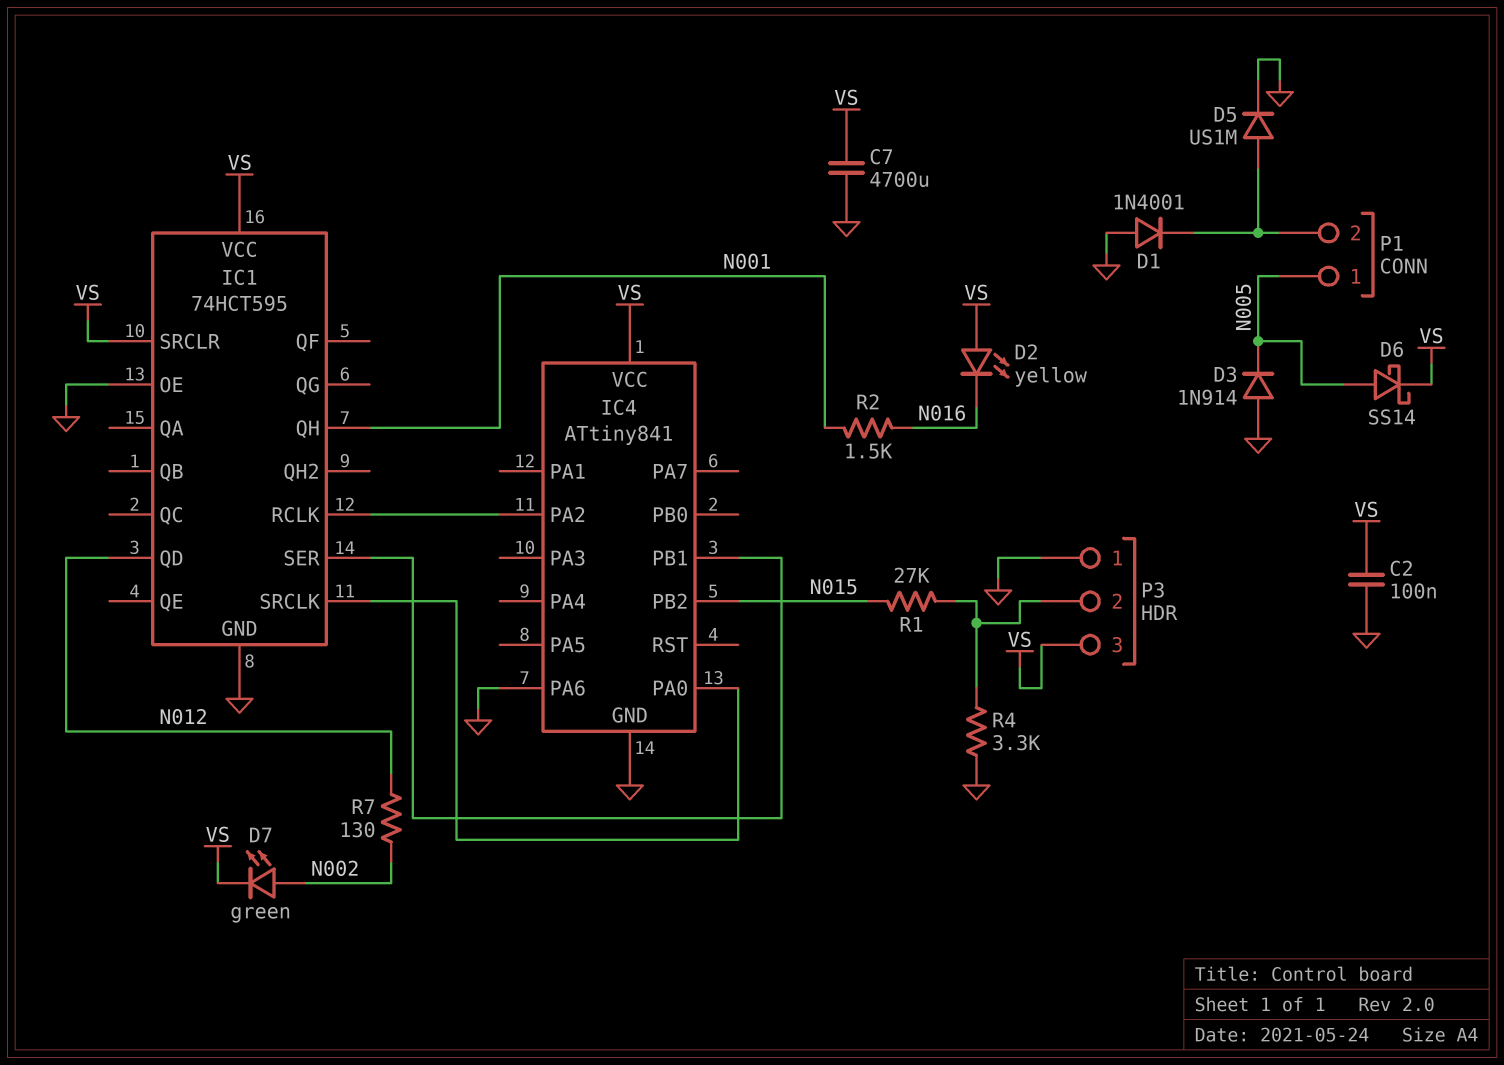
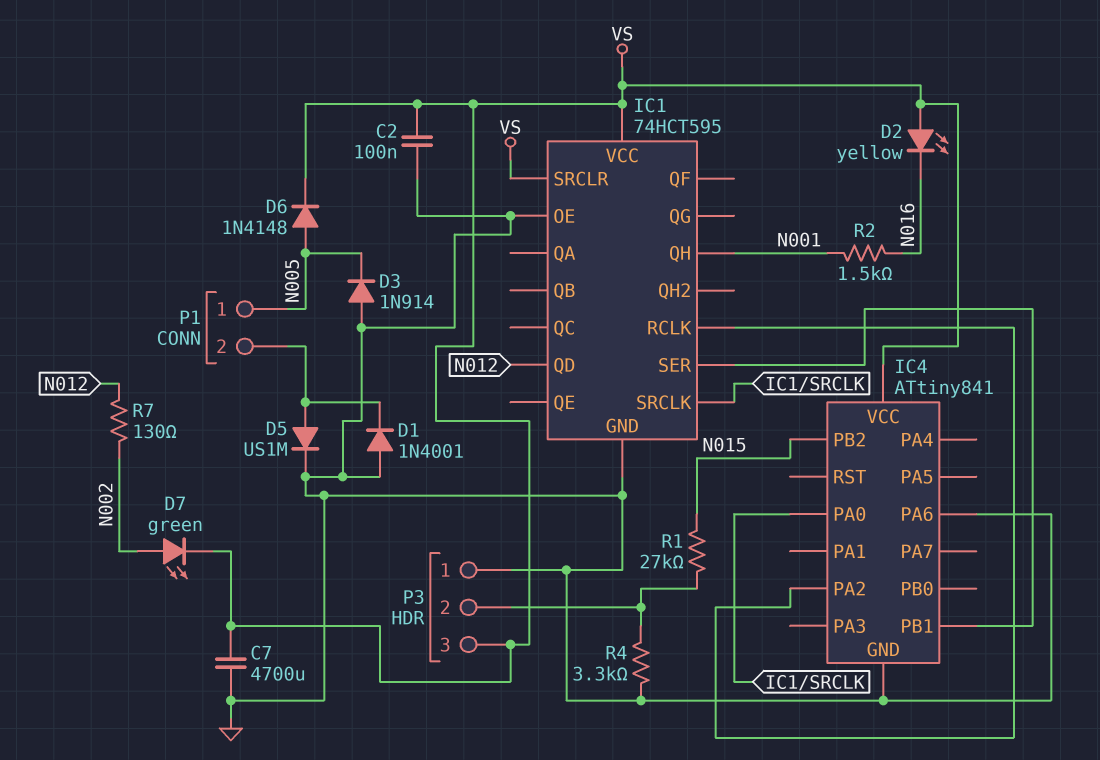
D6: schottky SS14 (A N005, K VS) -> diode 1N4148 (A N005, K VS)

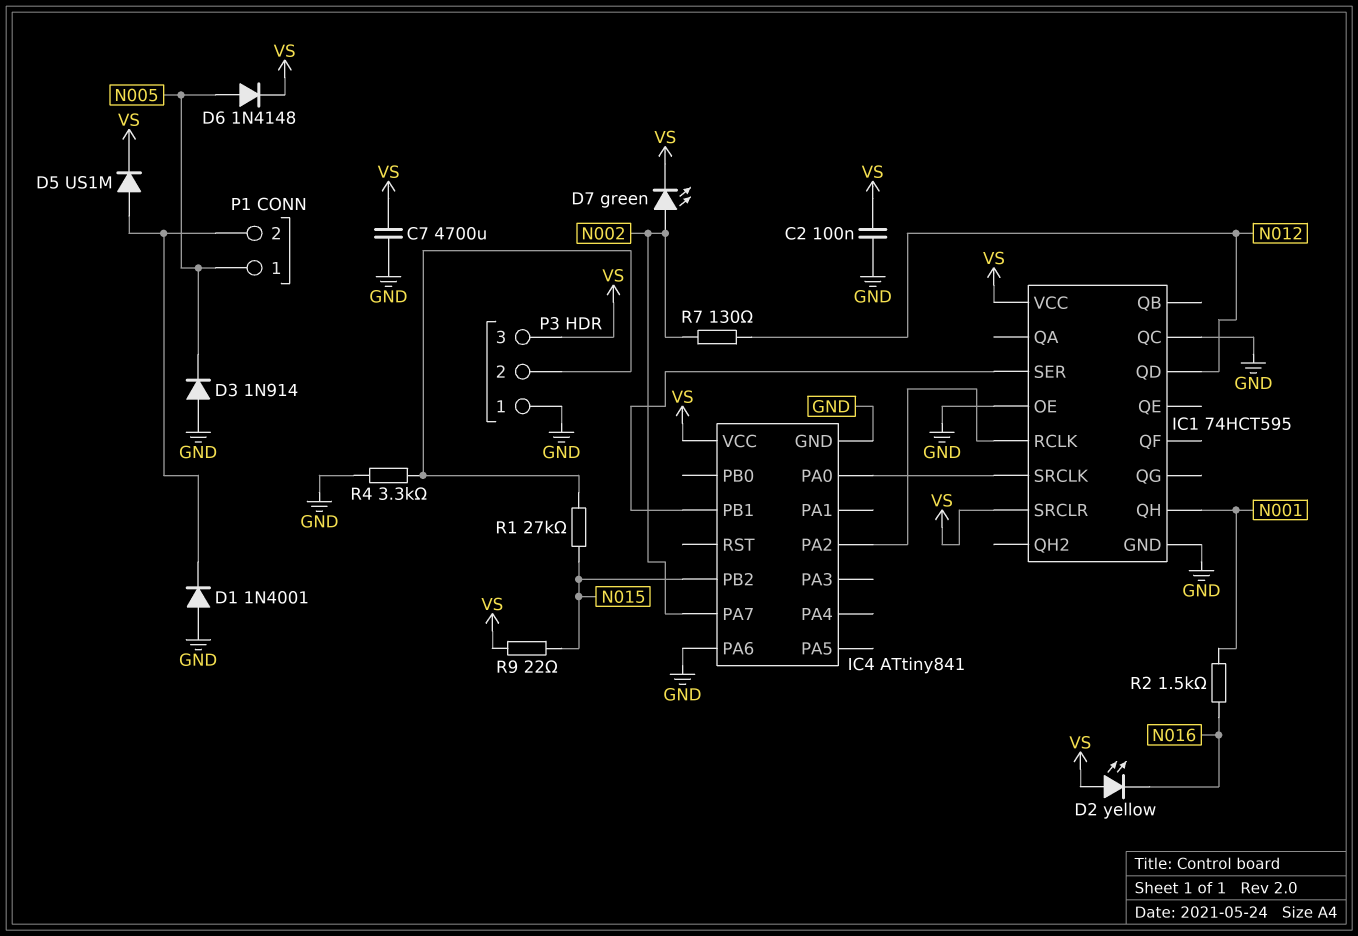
D5: diode US1M (A P1/2, K GND) -> diode US1M (A P1/2, K VS)
IC1 pin QC: none -> GND
IC4 pin PA7: none -> N002
R9: none -> 22 (N015, VS)

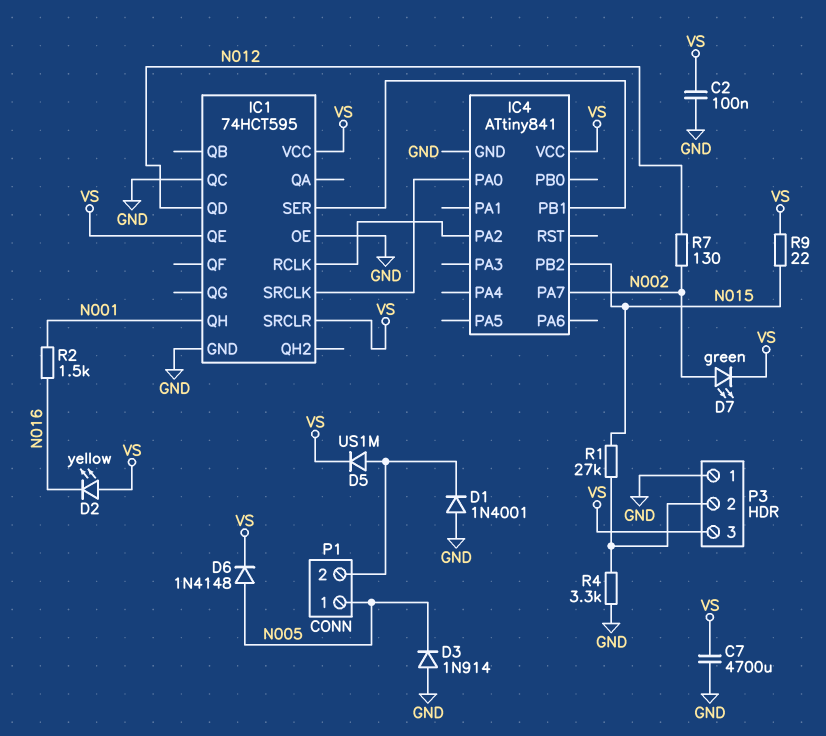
IC1 pin QE: none -> VS
IC4 pin PA6: GND -> none

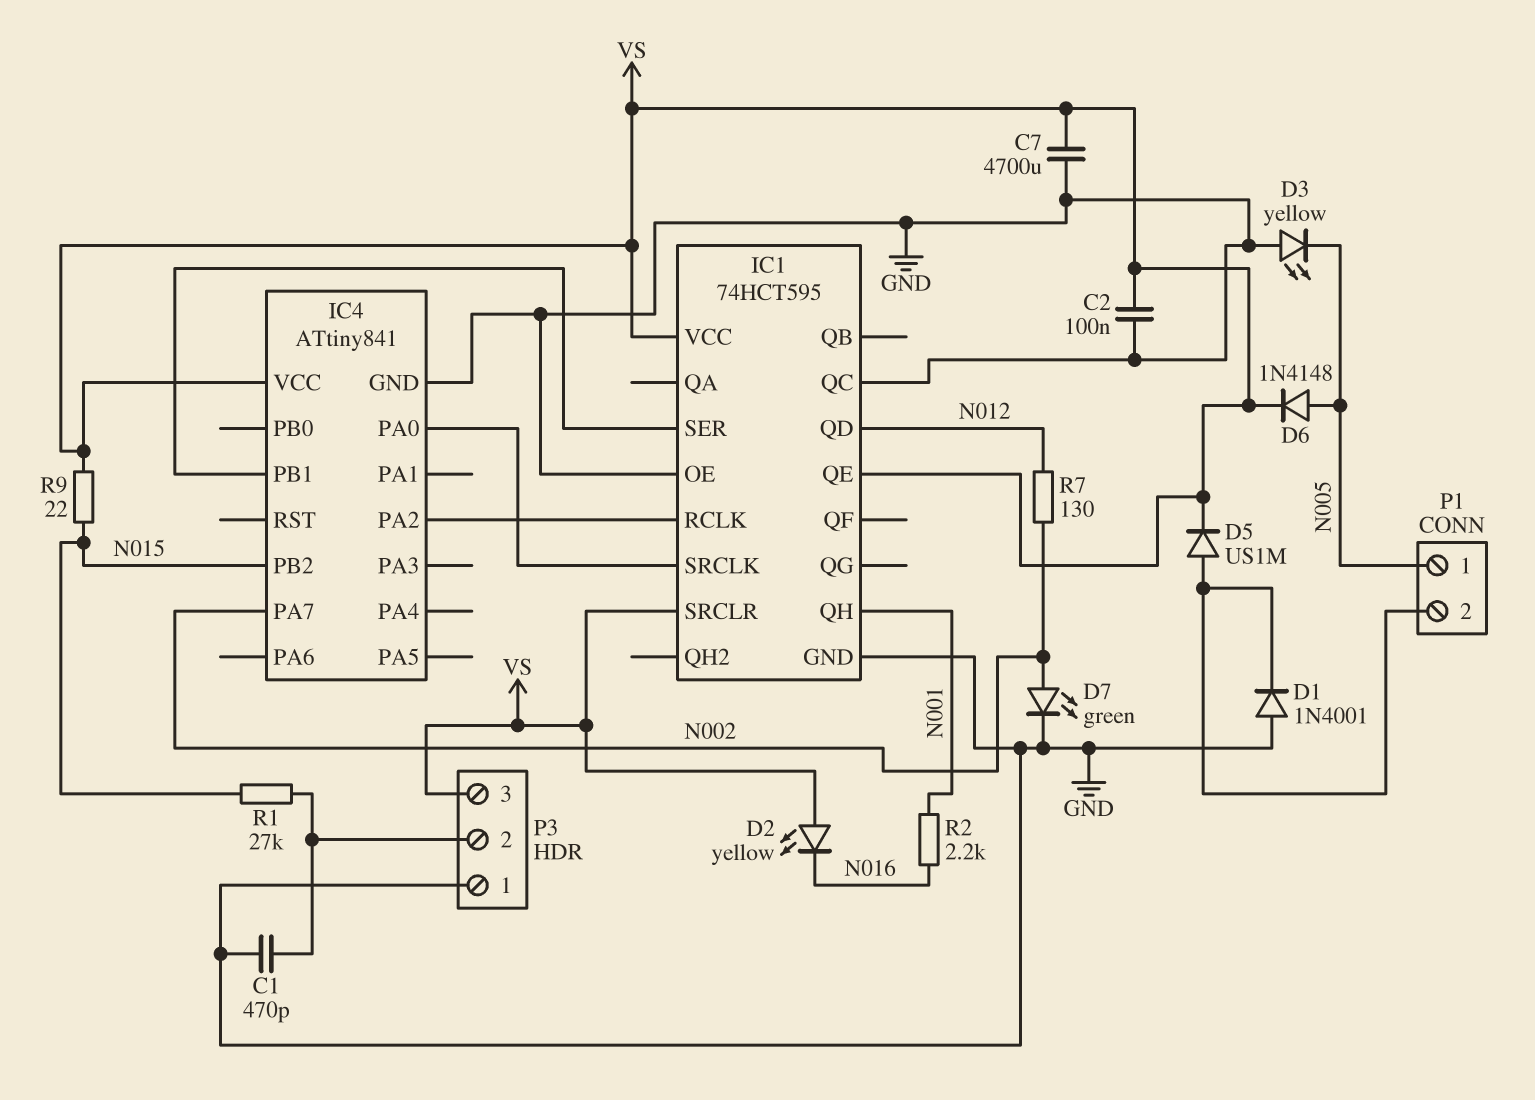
C1: none -> 470pF (GND, P3/2)
D3: diode 1N914 (A GND, K N005) -> LED yellow (A GND, K N005)
D7: LED green (A N002, K VS) -> LED green (A N002, K GND)
R2: 1.5k (N001, N016) -> 2.2k (N001, N016)
R4: 3.3k (GND, P3/2) -> none

